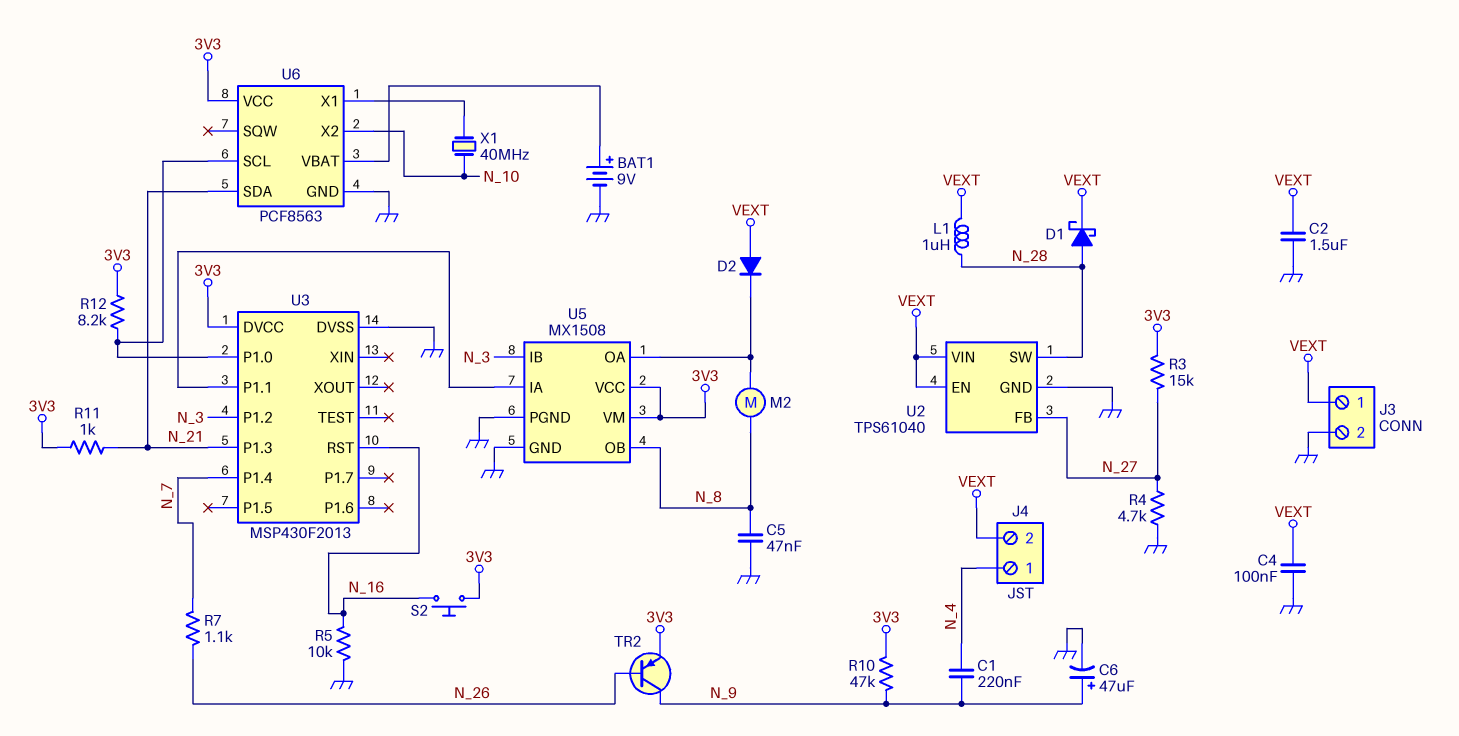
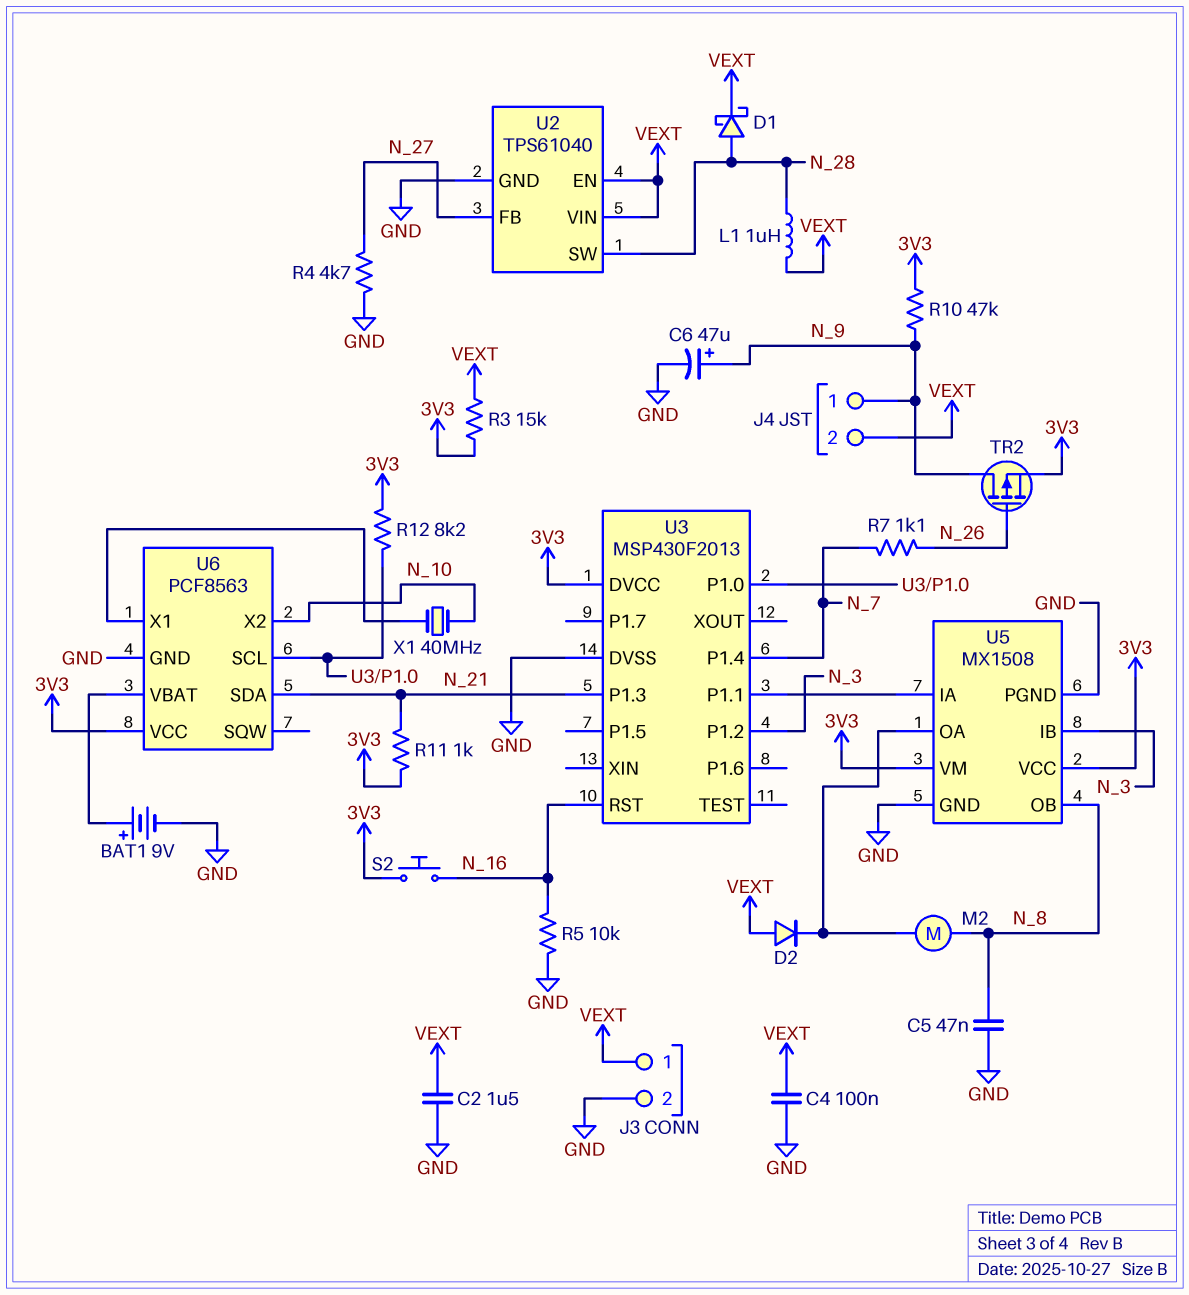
C1: 220nF (N_4, N_9) -> none
J4 pin 1: N_4 -> N_9
R3: 15k (3V3, N_27) -> 15k (3V3, VEXT)
TR2: PNP (B N_26, C N_9, E 3V3) -> PMOS (G N_26, D N_9, S 3V3)

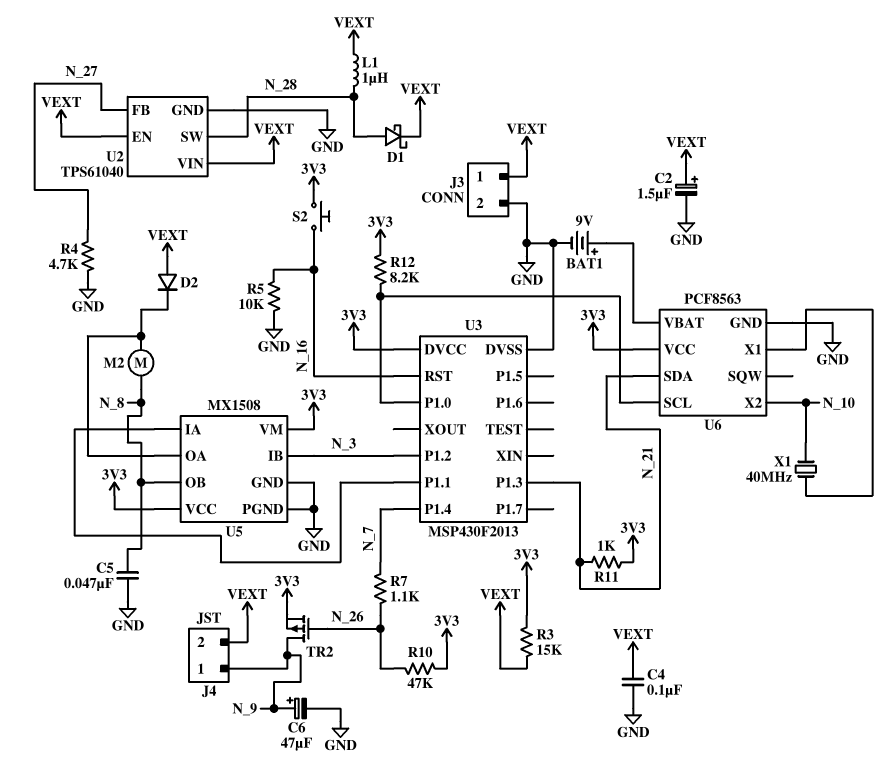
C2: 1.5uF (GND, VEXT) -> 1.5uF (plus VEXT, minus GND)
R10: 47k (3V3, N_9) -> 47k (3V3, N_26)

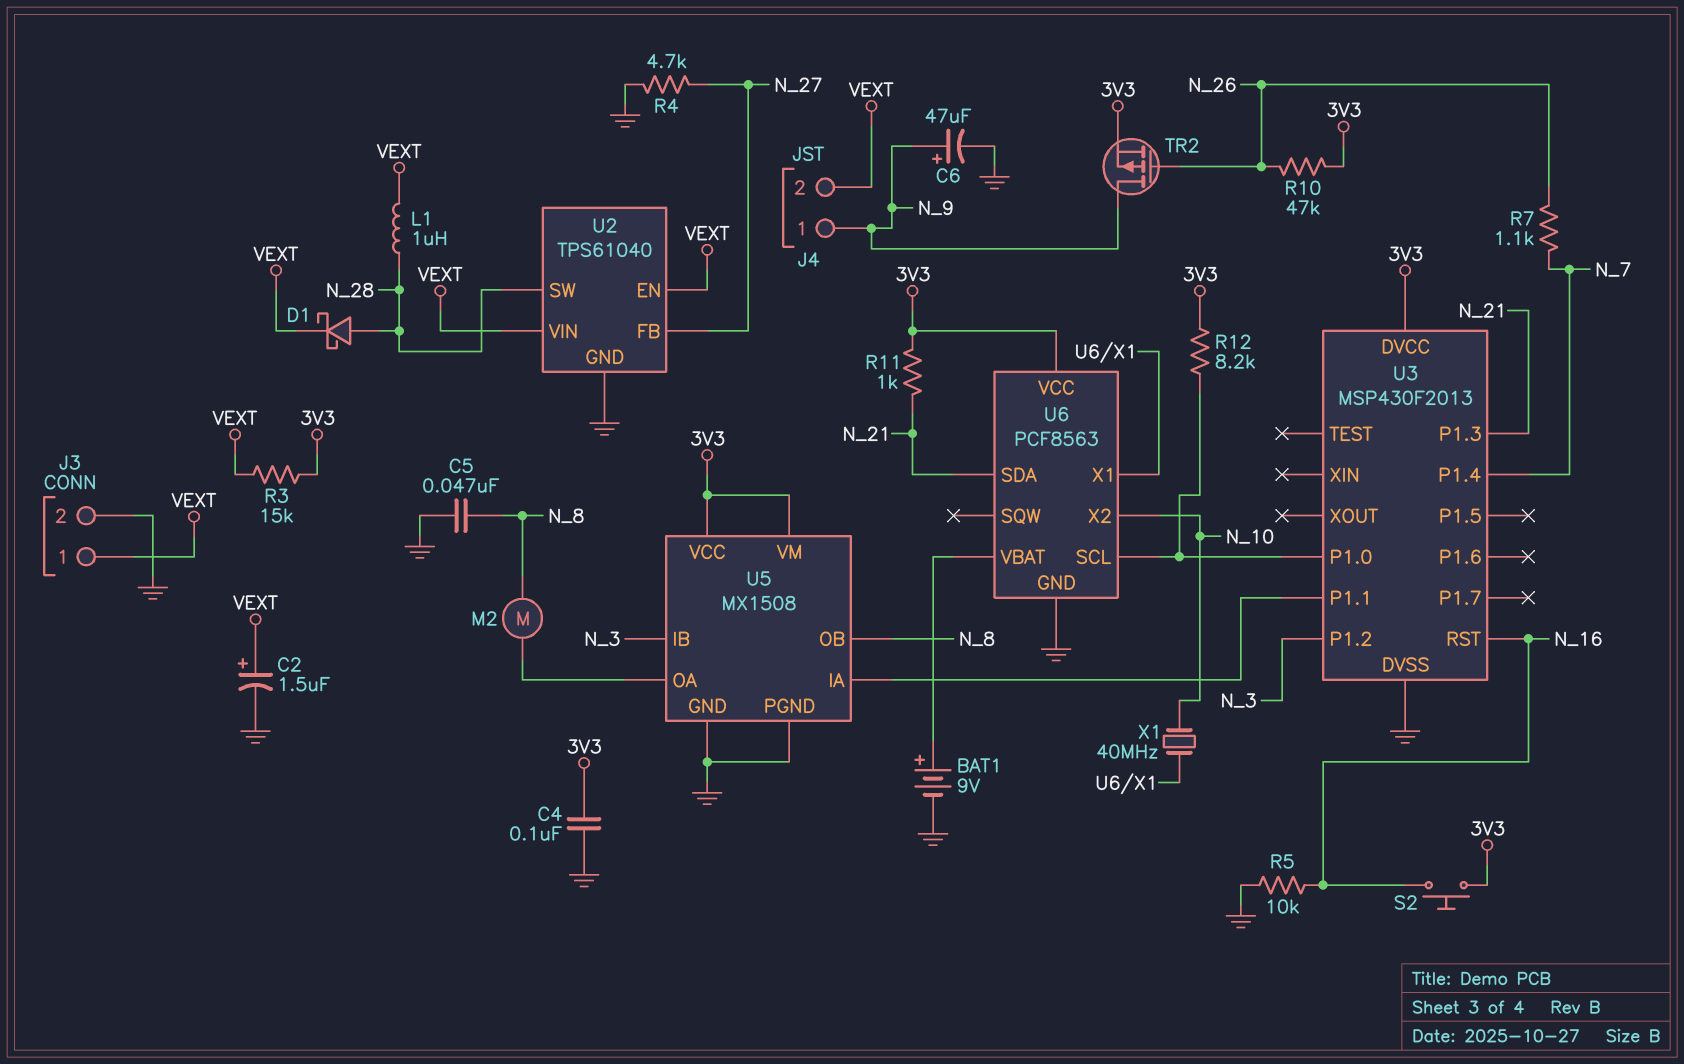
C4: 100nF (GND, VEXT) -> 100nF (3V3, GND)
D2: diode (A VEXT, K U5/OA) -> none

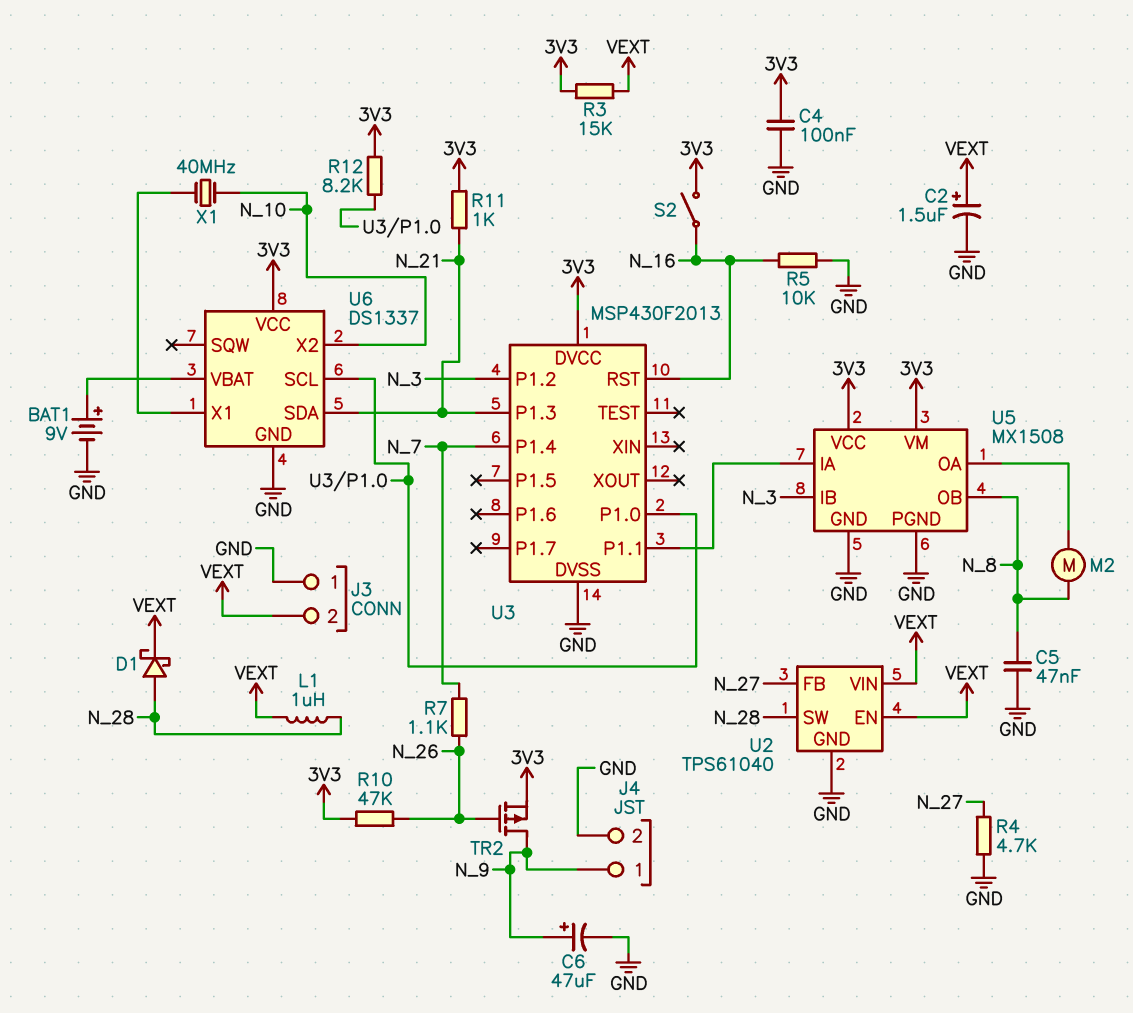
J3 pin 1: VEXT -> GND
J3 pin 2: GND -> VEXT
J4 pin 2: VEXT -> GND
S2: button (3V3, N_16) -> switch (3V3, N_16)
U6: PCF8563 -> DS1337

